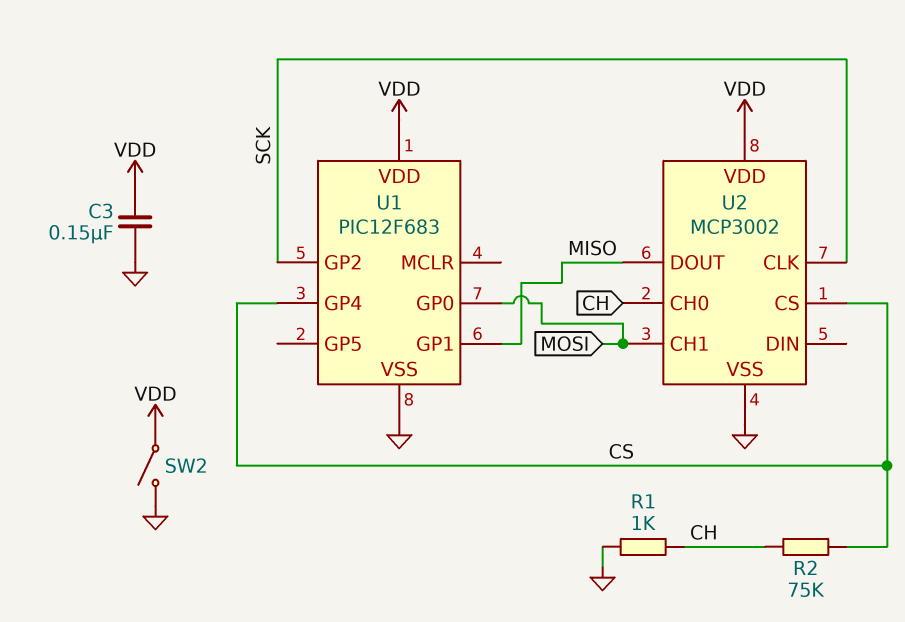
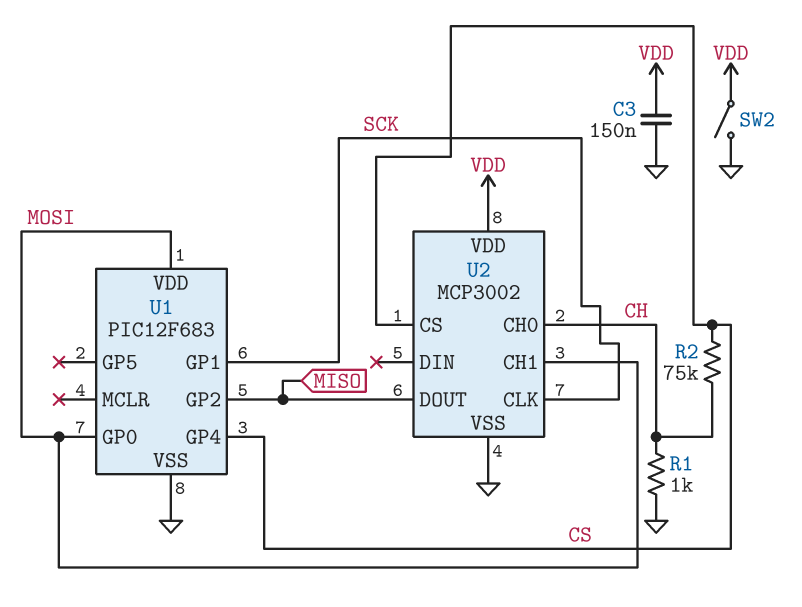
U1 pin GP1: MISO -> SCK
U1 pin GP2: SCK -> MISO
U1 pin VDD: VDD -> MOSI

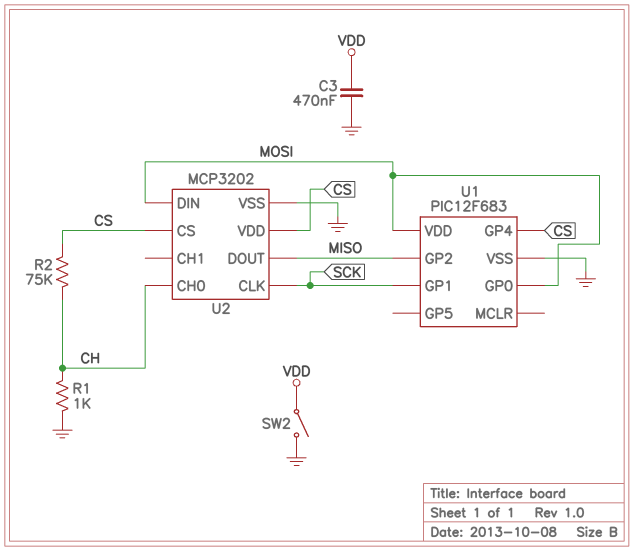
C3: 150nF (GND, VDD) -> 470nF (GND, VDD)
U2: MCP3002 -> MCP3202
U2 pin CH1: MOSI -> none
U2 pin DIN: none -> MOSI
U2 pin VDD: VDD -> CS

